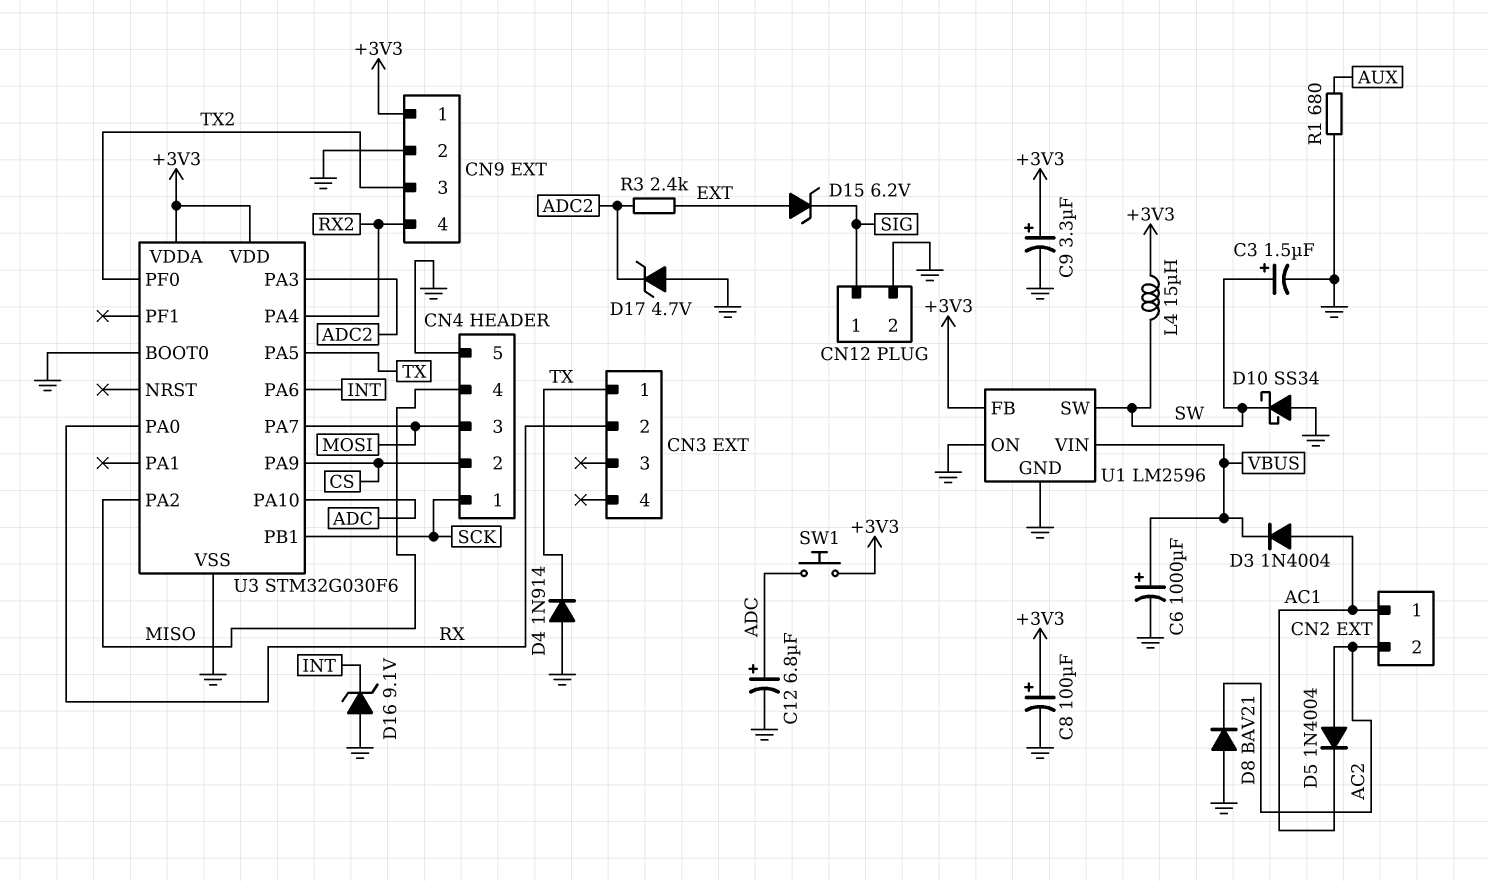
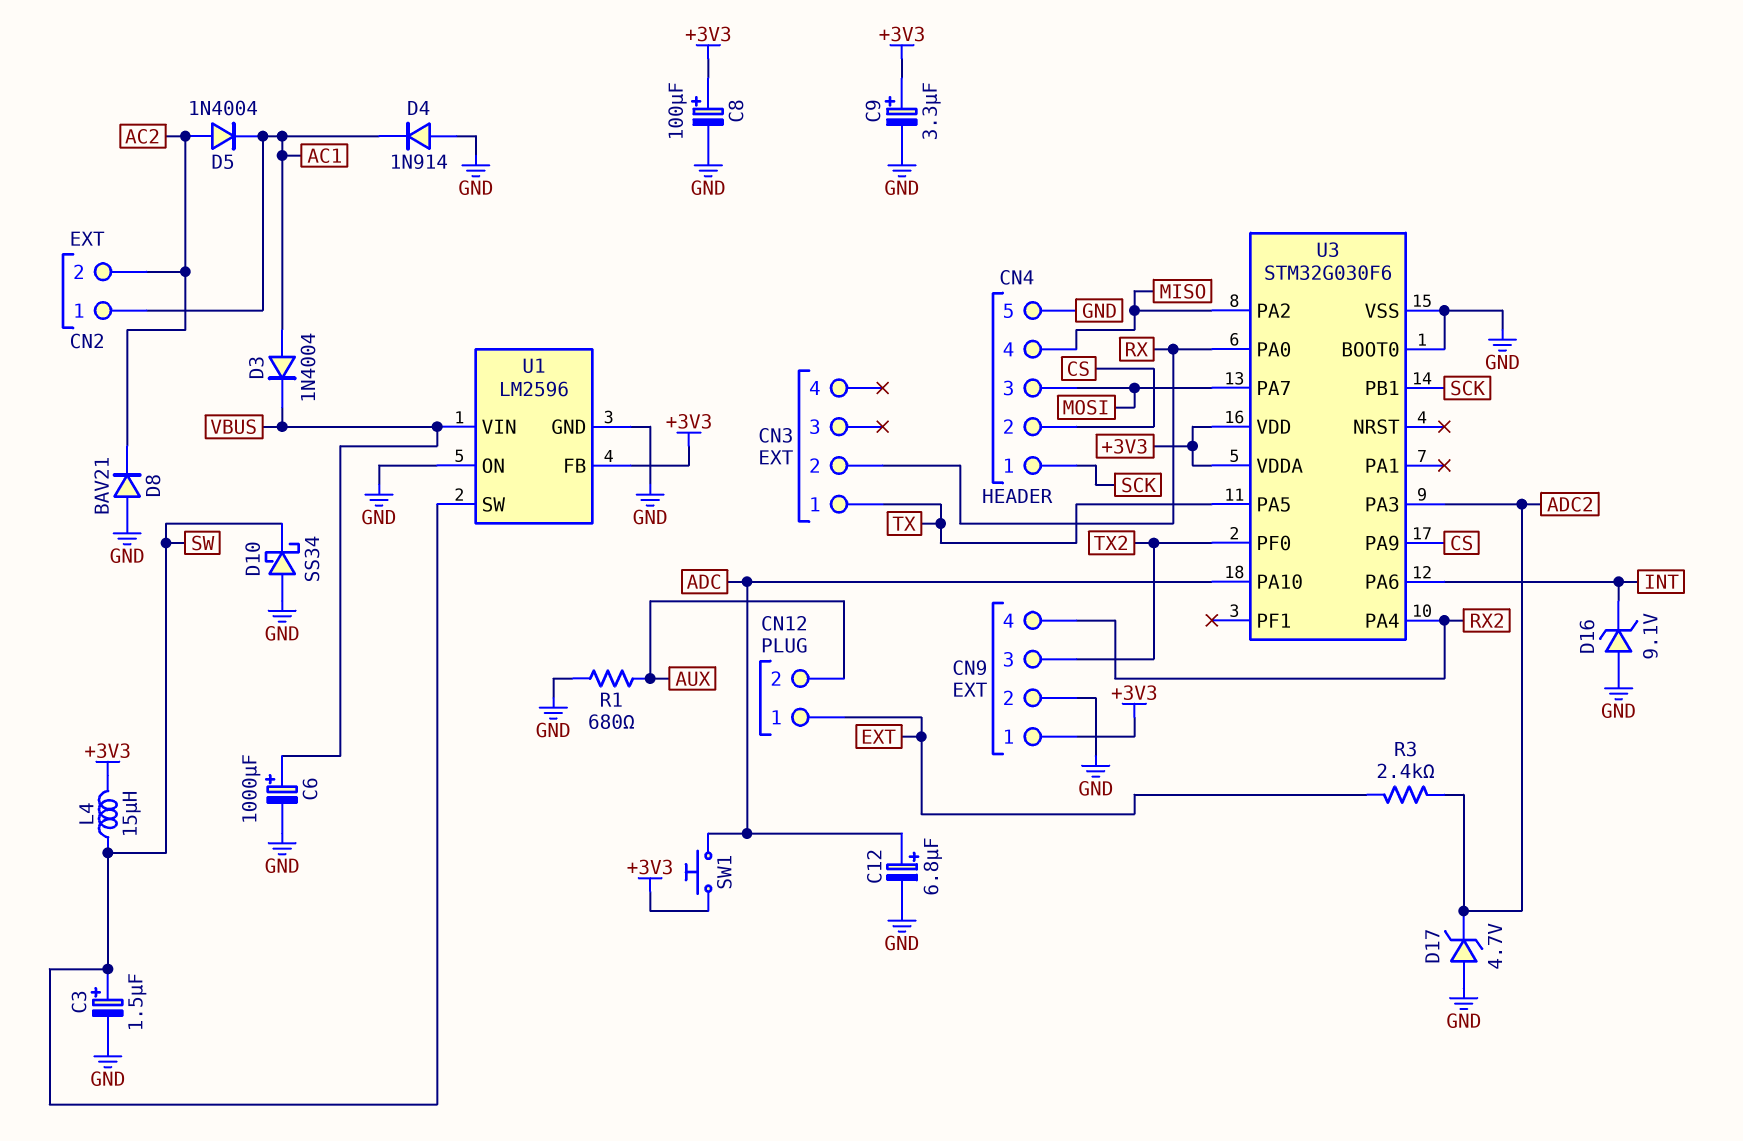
CN12 pin 1: SIG -> EXT
CN12 pin 2: GND -> AUX
D4: diode 1N914 (A GND, K TX) -> diode 1N914 (A GND, K AC1)
D15: zener 6.2V (A EXT, K SIG) -> none

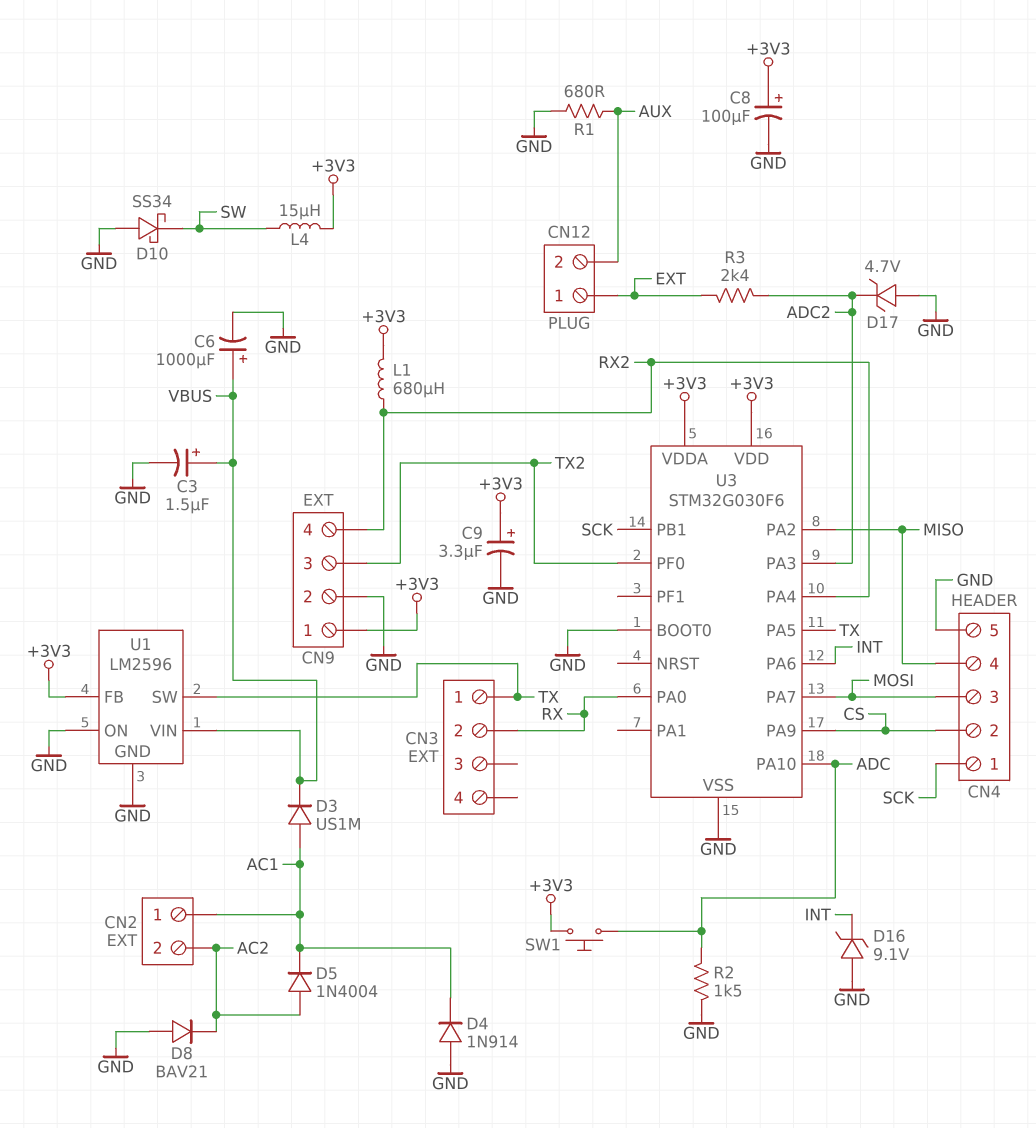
C3: 1.5uF (plus SW, minus GND) -> 1.5uF (plus VBUS, minus GND)
C12: 6.8uF (plus ADC, minus GND) -> none
D3: diode 1N4004 (A AC1, K VBUS) -> diode US1M (A AC1, K VBUS)
L1: none -> 680uH (+3V3, RX2)
R2: none -> 1.5k (ADC, GND)
U1 pin SW: SW -> TX

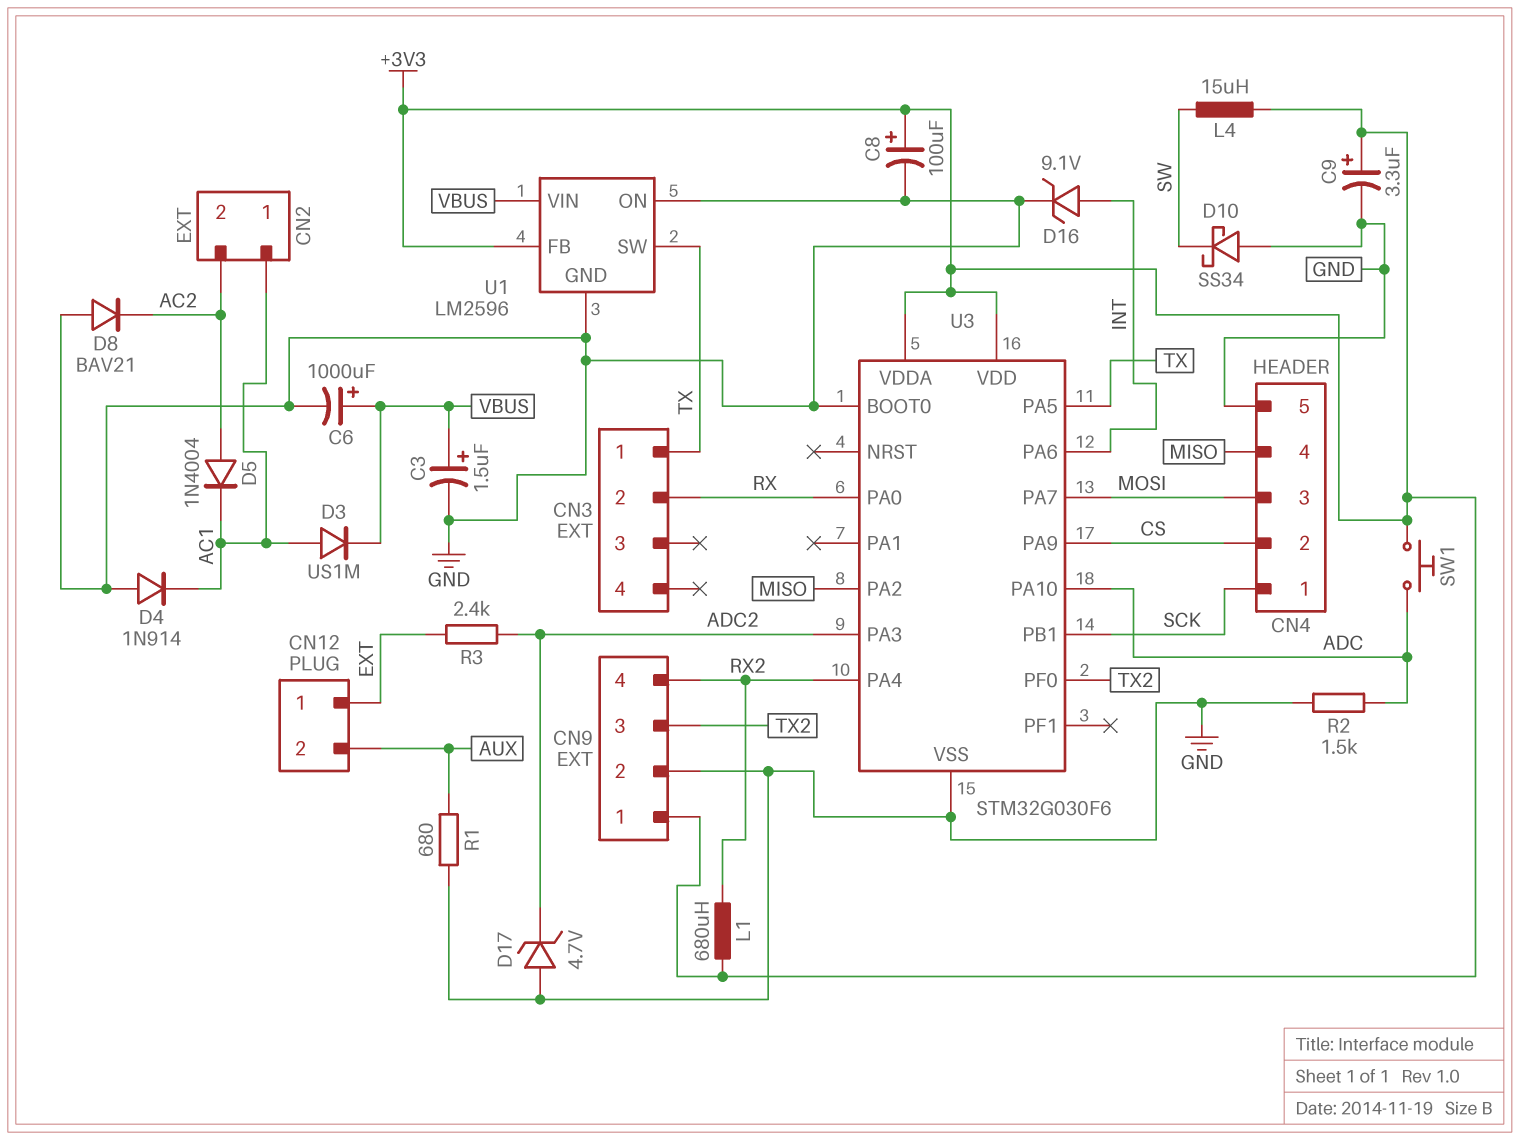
D16: zener 9.1V (A GND, K INT) -> zener 9.1V (A INT, K GND)

